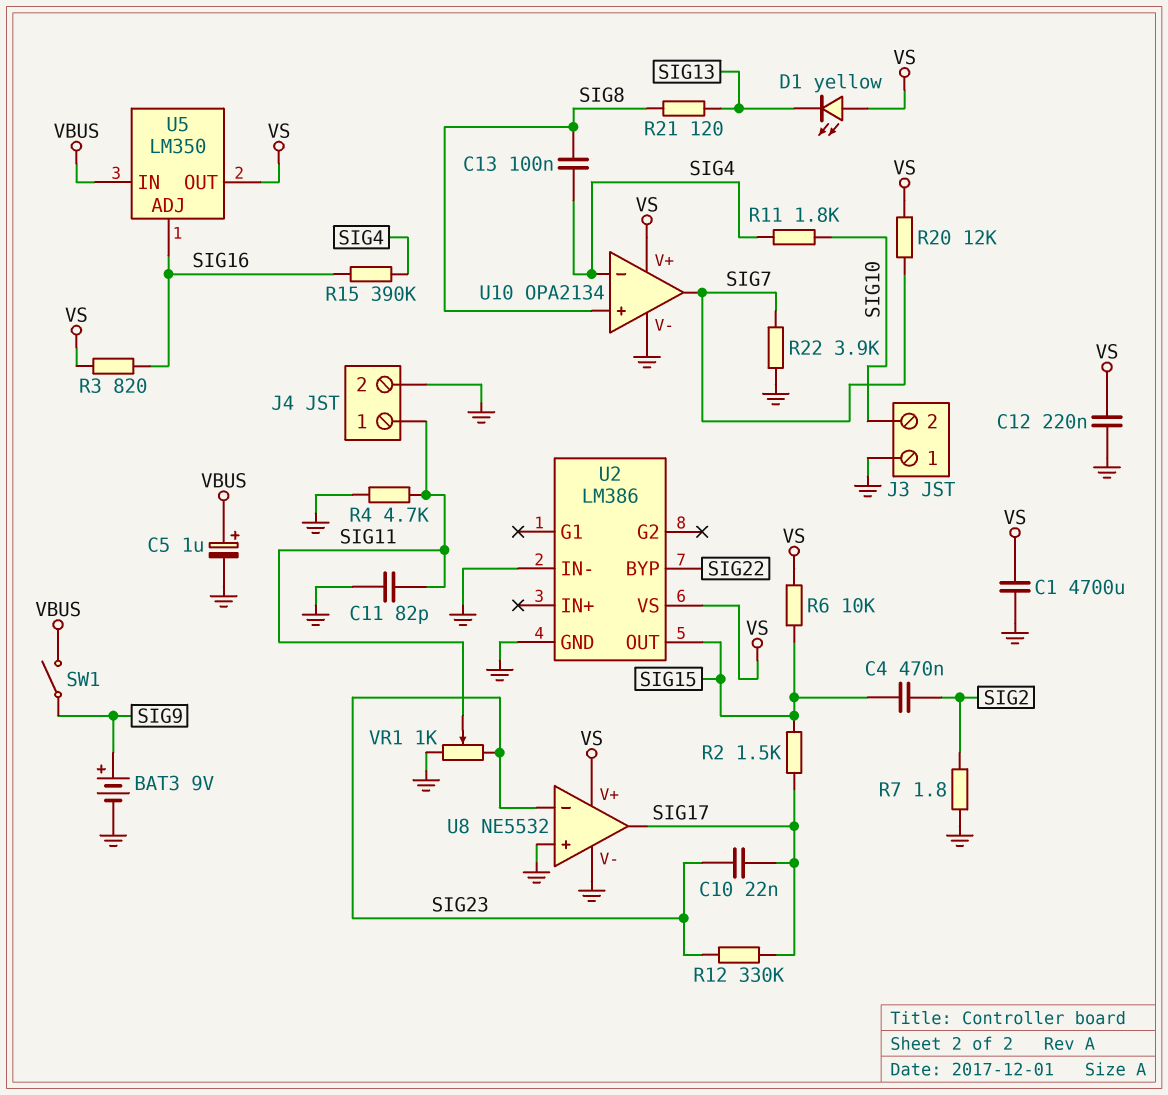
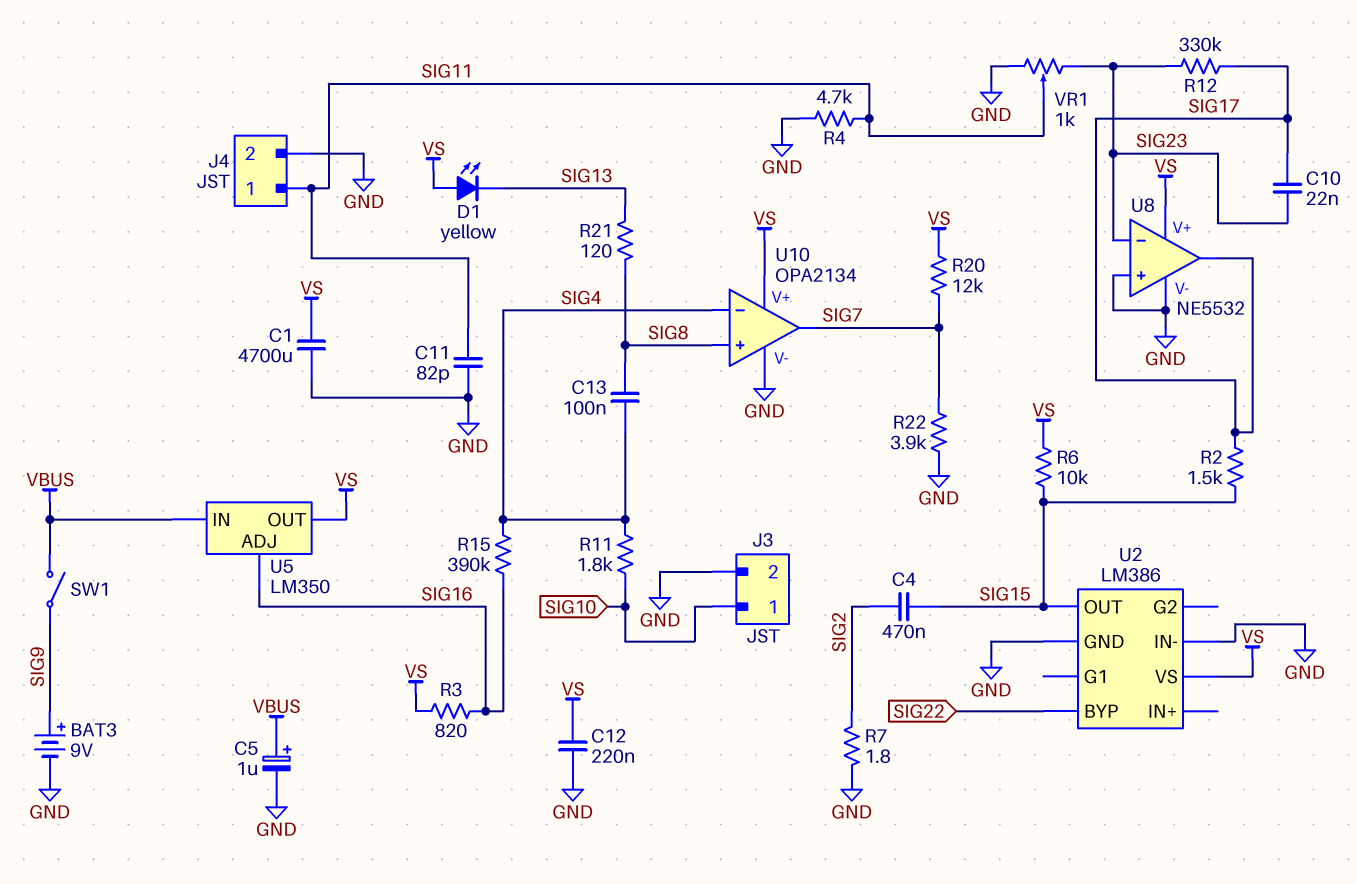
J3 pin 1: GND -> SIG10
J3 pin 2: SIG10 -> GND

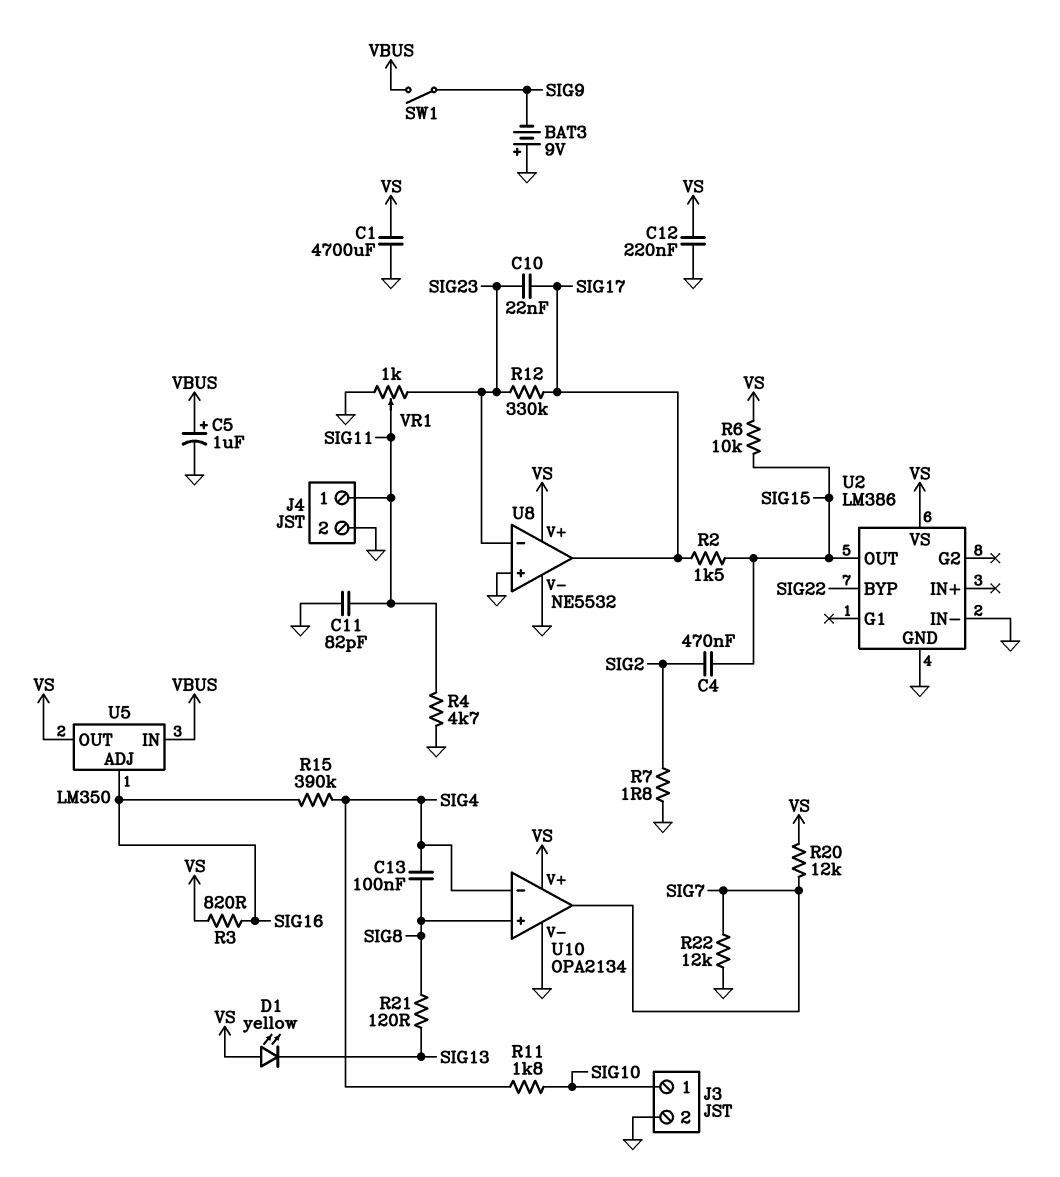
BAT3: 9V (plus SIG9, minus GND) -> 9V (plus GND, minus SIG9)
R22: 3.9k (GND, SIG7) -> 12k (GND, SIG7)

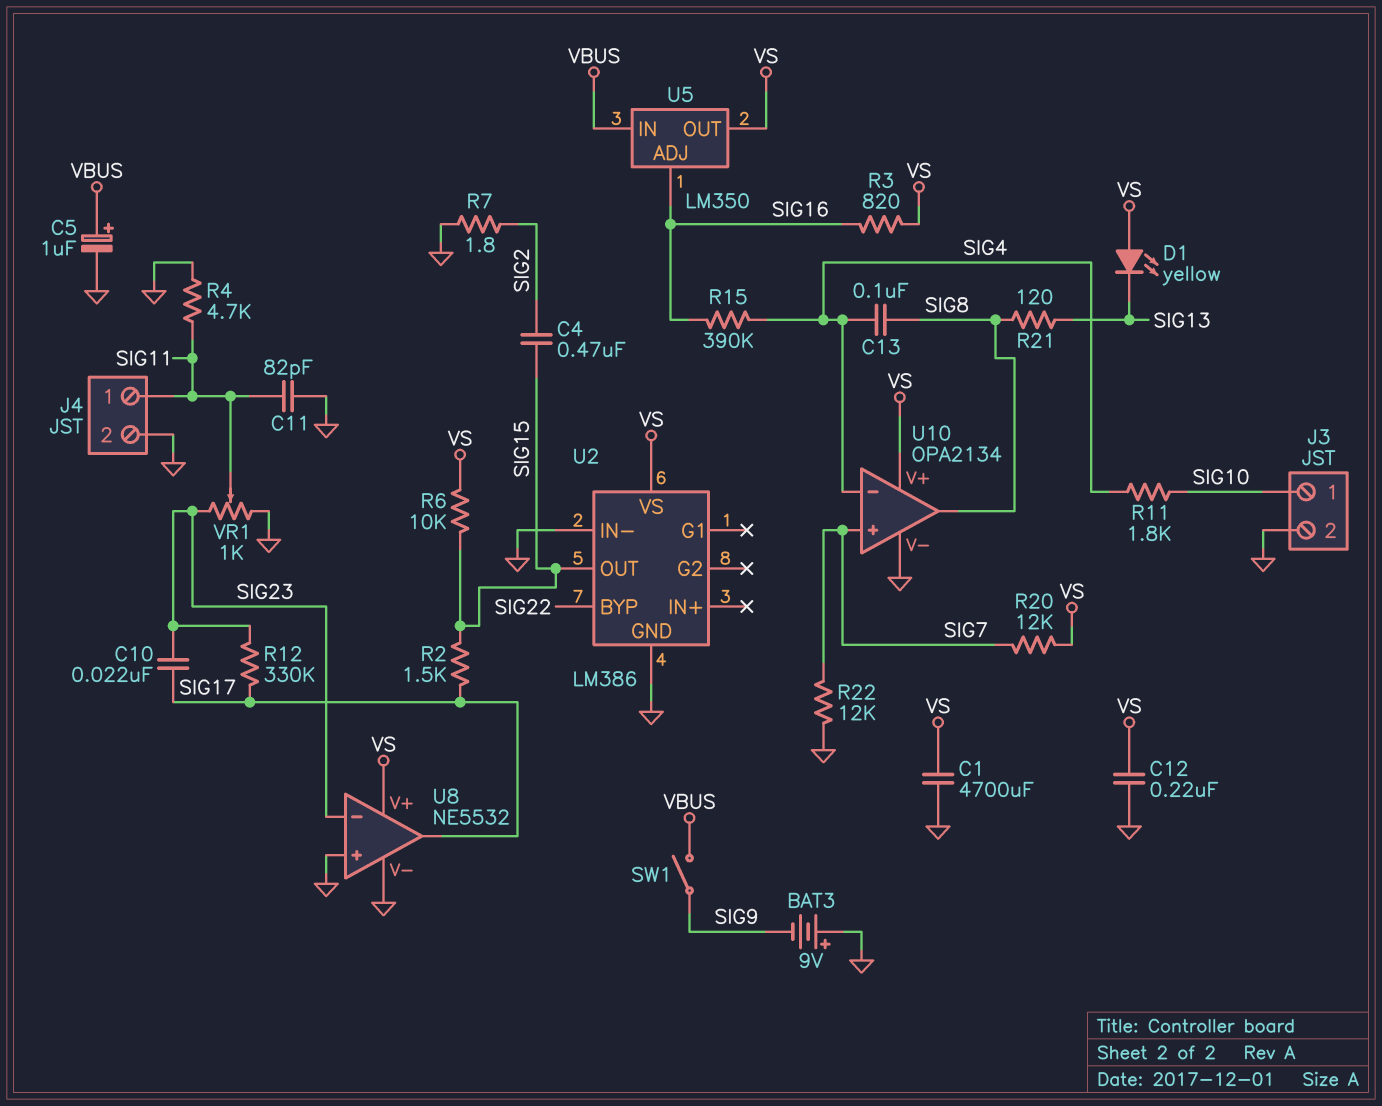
U10 pin in+: SIG8 -> SIG7
U10 pin out: SIG7 -> SIG8

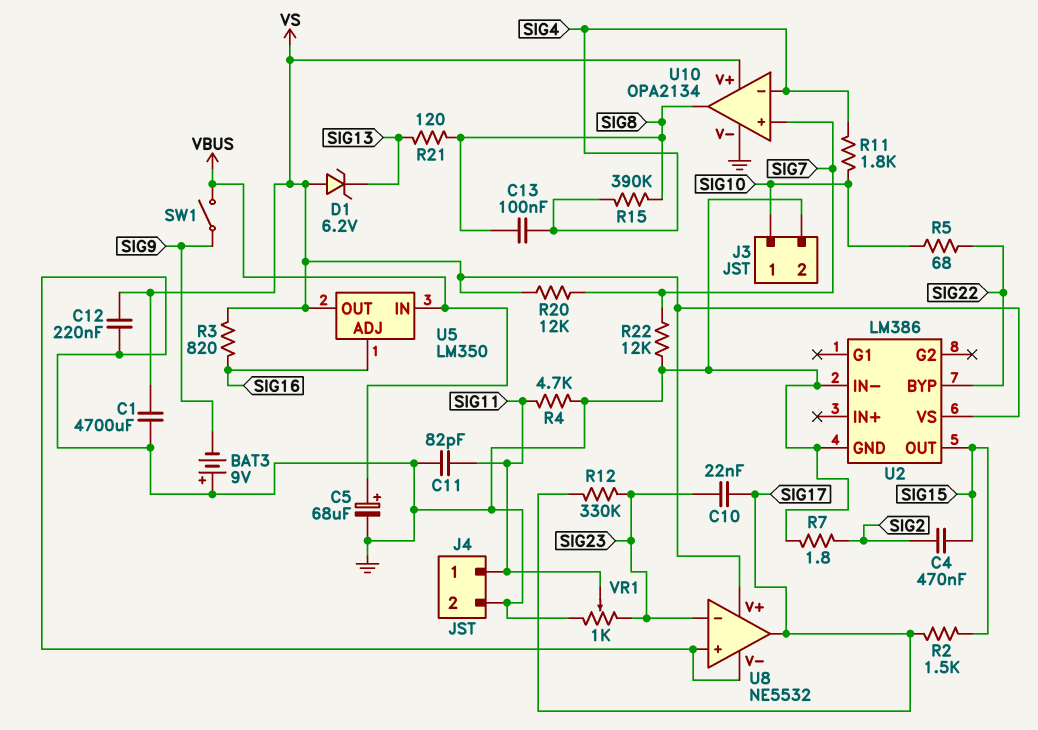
C5: 1uF (plus VBUS, minus GND) -> 68uF (plus VBUS, minus GND)
D1: LED yellow (A VS, K SIG13) -> zener 6.2V (A VS, K SIG13)
R5: none -> 68 (SIG10, SIG22)
R6: 10k (SIG15, VS) -> none
R15: 390k (SIG4, SIG16) -> 390k (SIG4, SIG8)

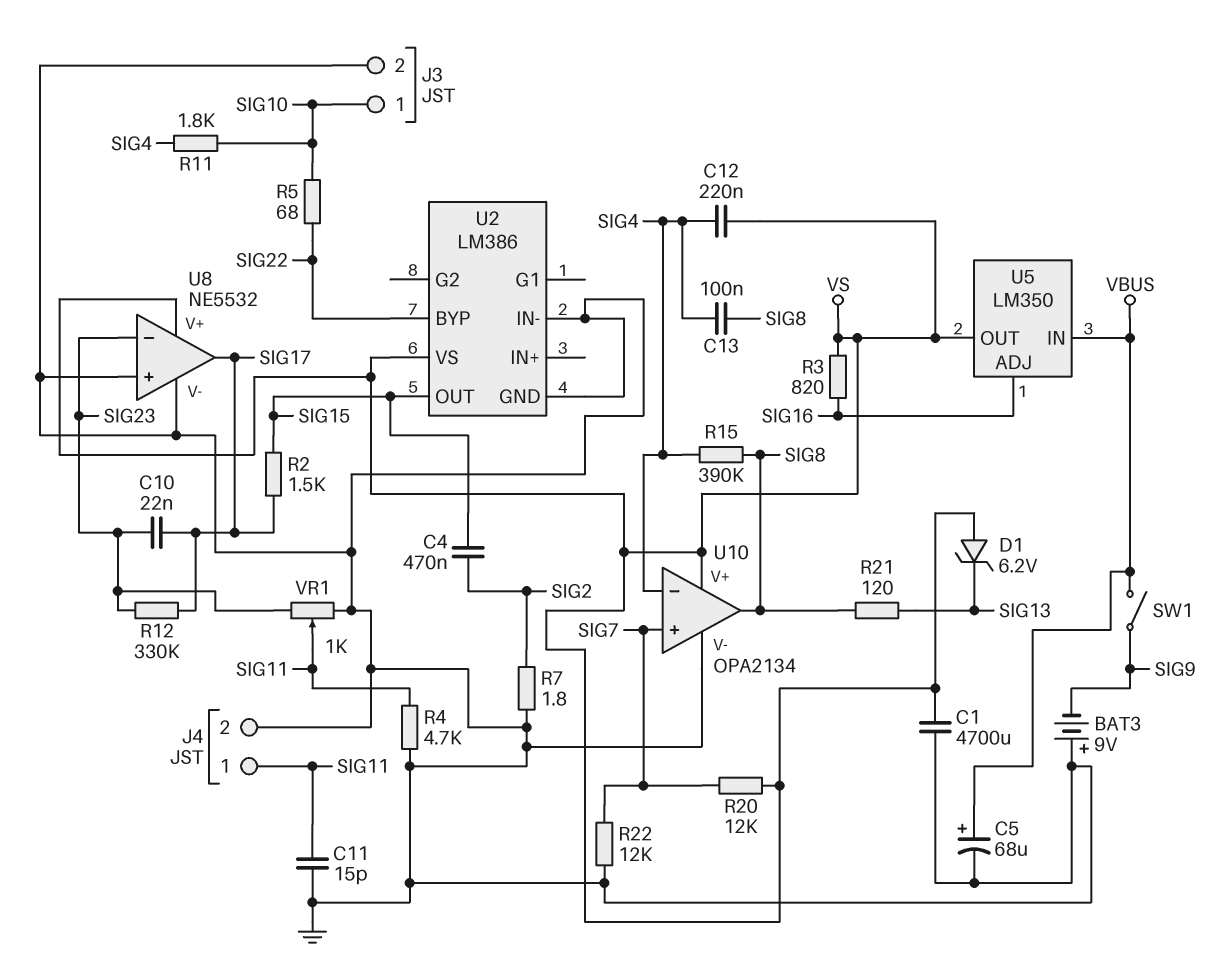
C11: 82pF (GND, SIG11) -> 15pF (GND, SIG11)
C12: 220nF (GND, VS) -> 220nF (SIG4, VS)

